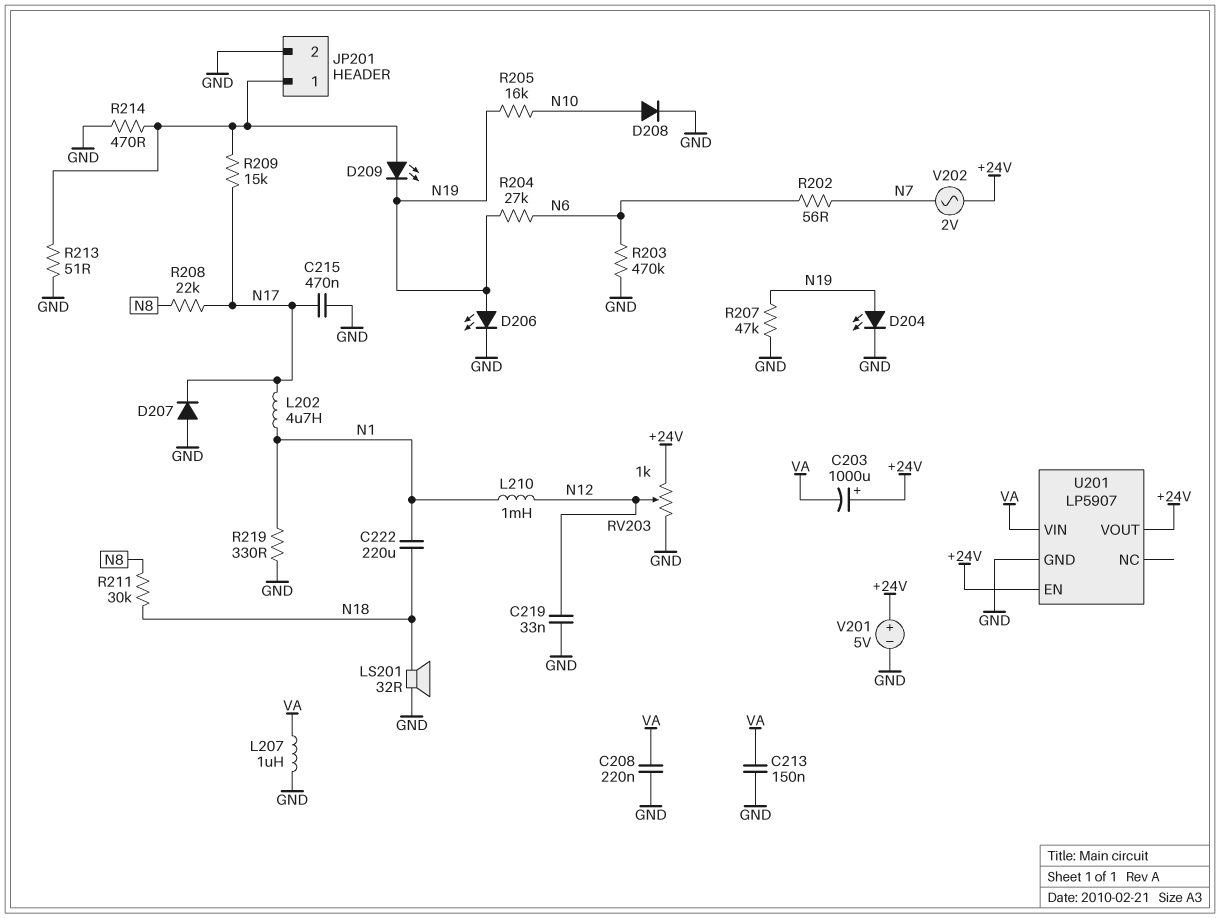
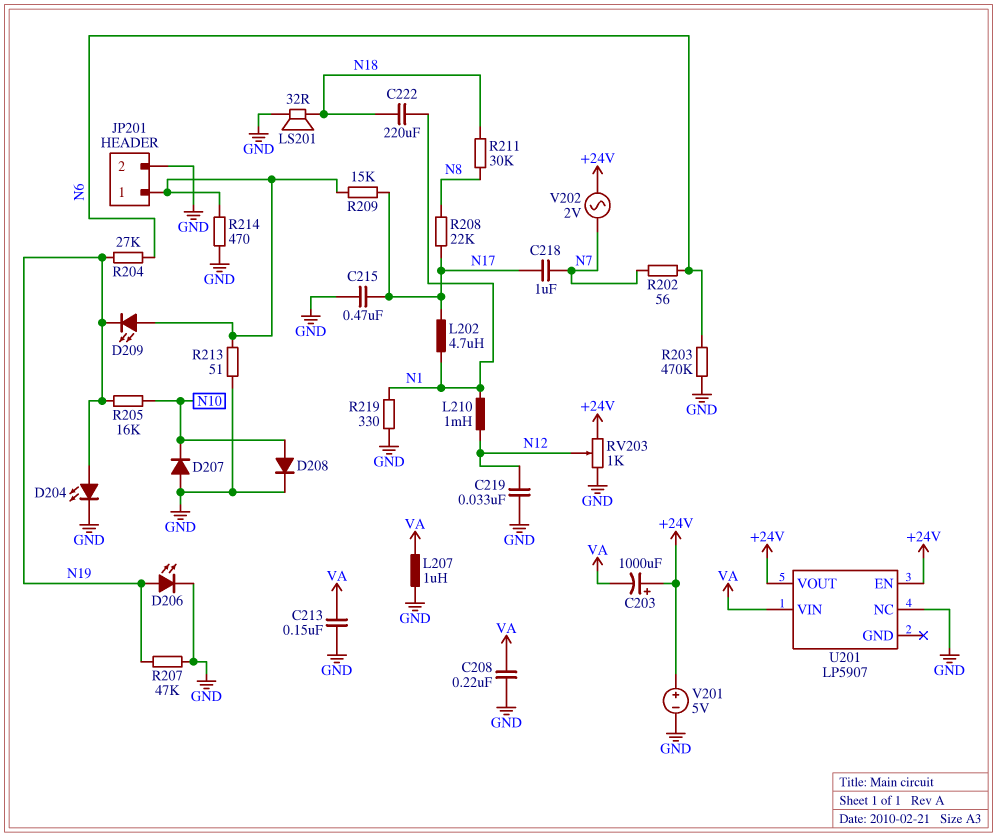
C218: none -> 1uF (N7, N17)
D207: diode (A GND, K N17) -> diode (A GND, K N10)
U201 pin GND: GND -> none
U201 pin NC: none -> GND

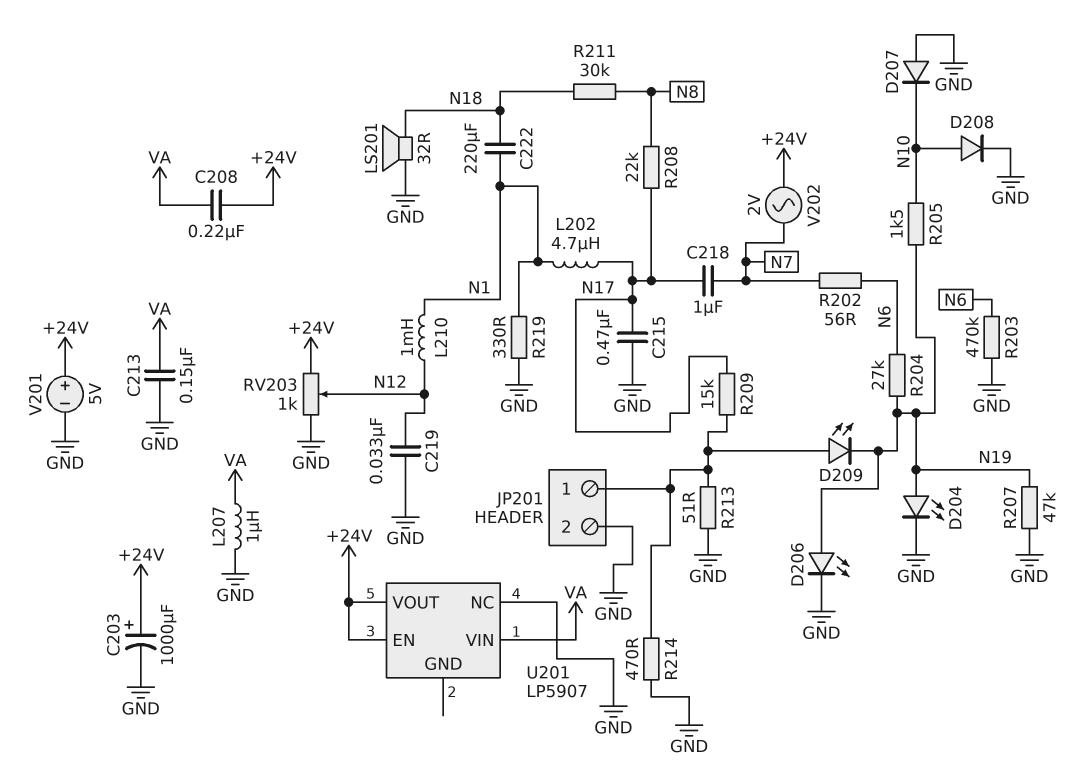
C203: 1000uF (plus +24V, minus VA) -> 1000uF (plus +24V, minus GND)
C208: 220nF (GND, VA) -> 220nF (+24V, VA)
R205: 16k (N10, N19) -> 1.5k (N10, N19)

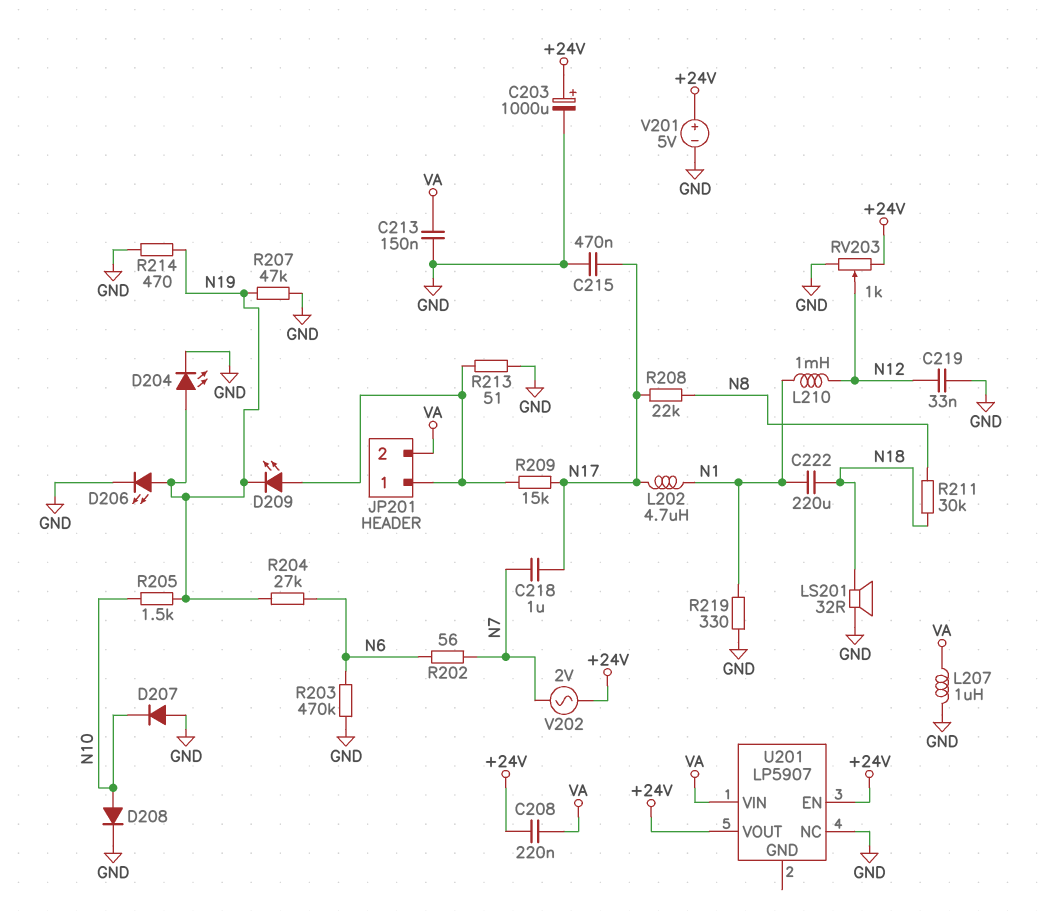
JP201 pin 2: GND -> VA
R214: 470 (GND, JP201/1) -> 470 (GND, N19)

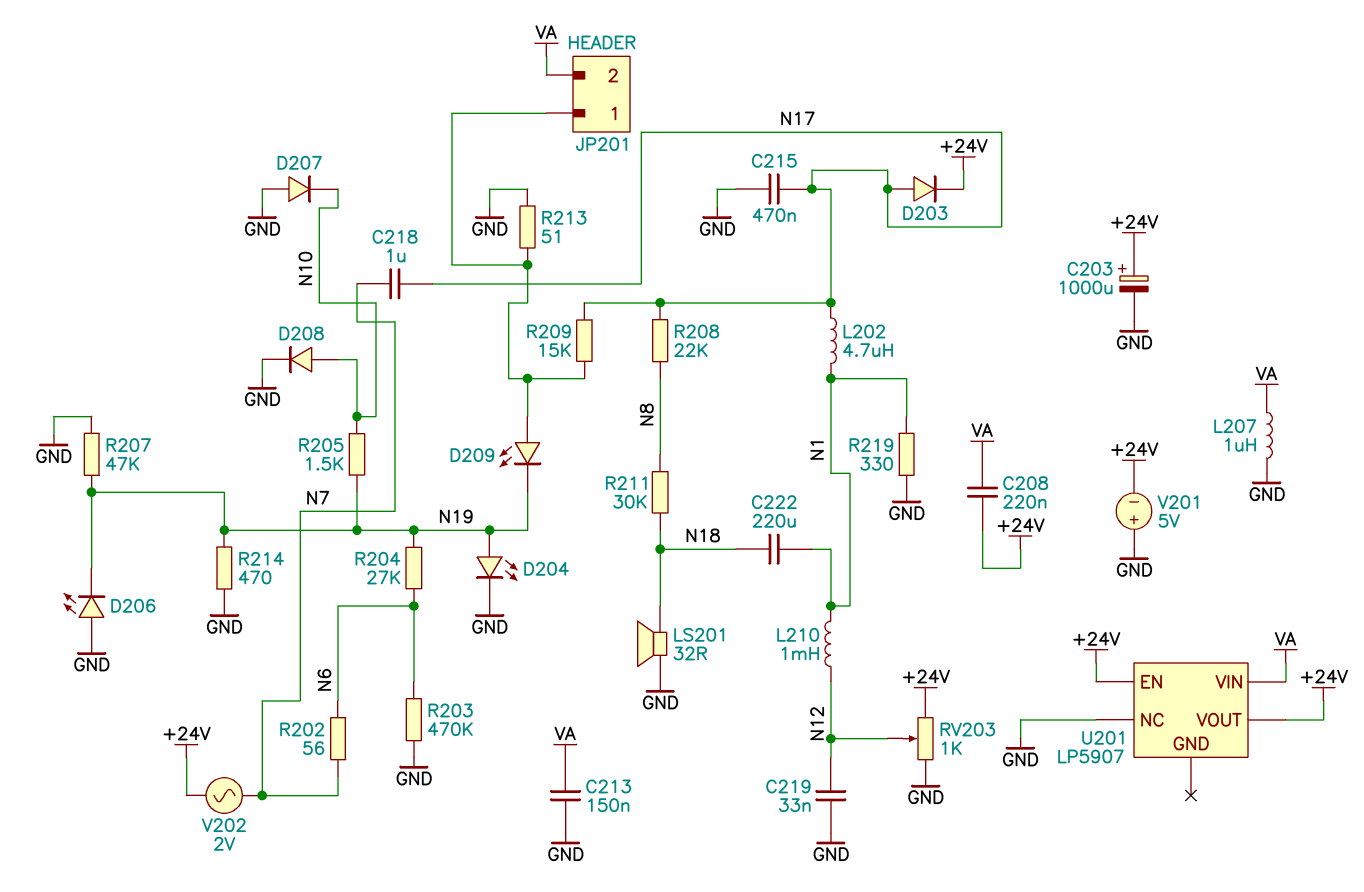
D203: none -> diode (A N17, K +24V)
D206: LED (A N19, K GND) -> LED (A GND, K N19)
V201: 5V (plus +24V, minus GND) -> 5V (plus GND, minus +24V)

